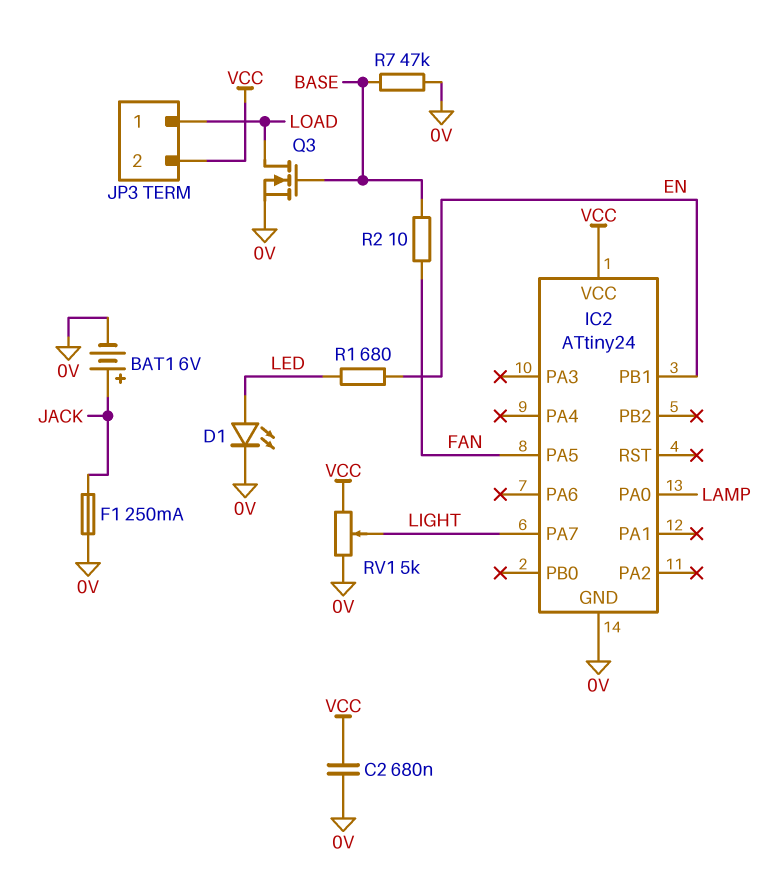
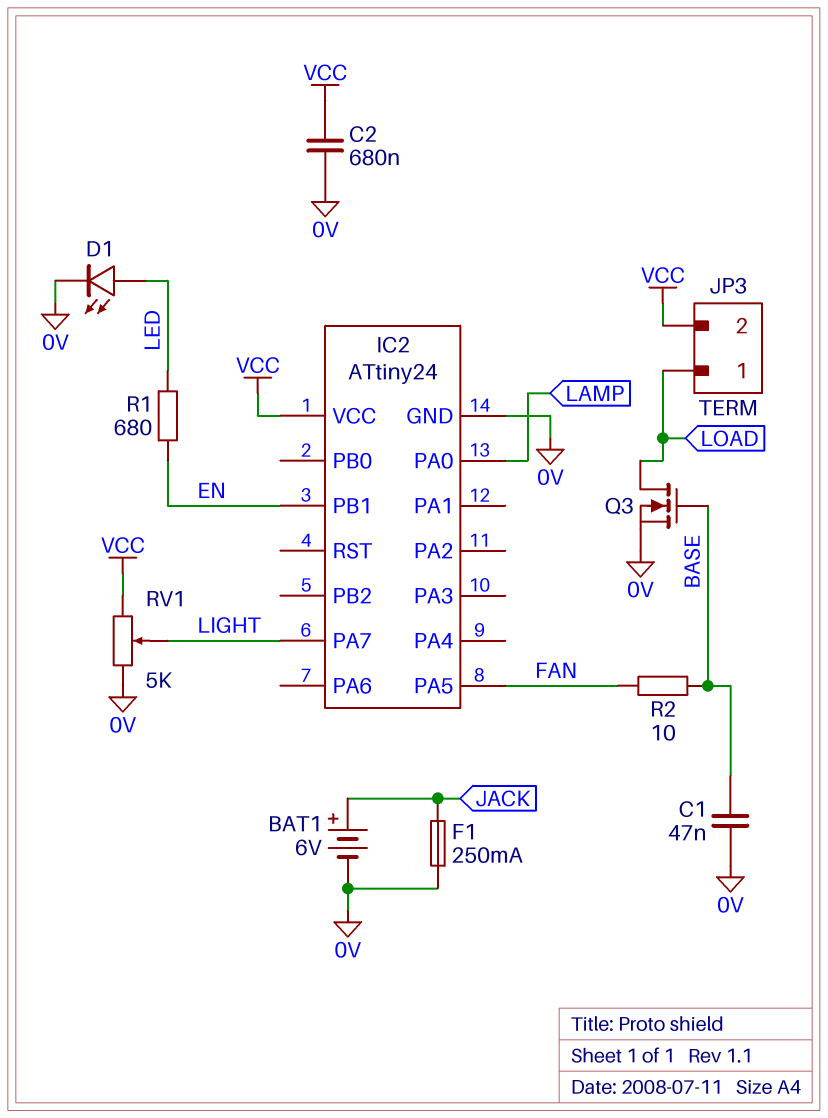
C1: none -> 47nF (0V, BASE)
R7: 47k (0V, BASE) -> none

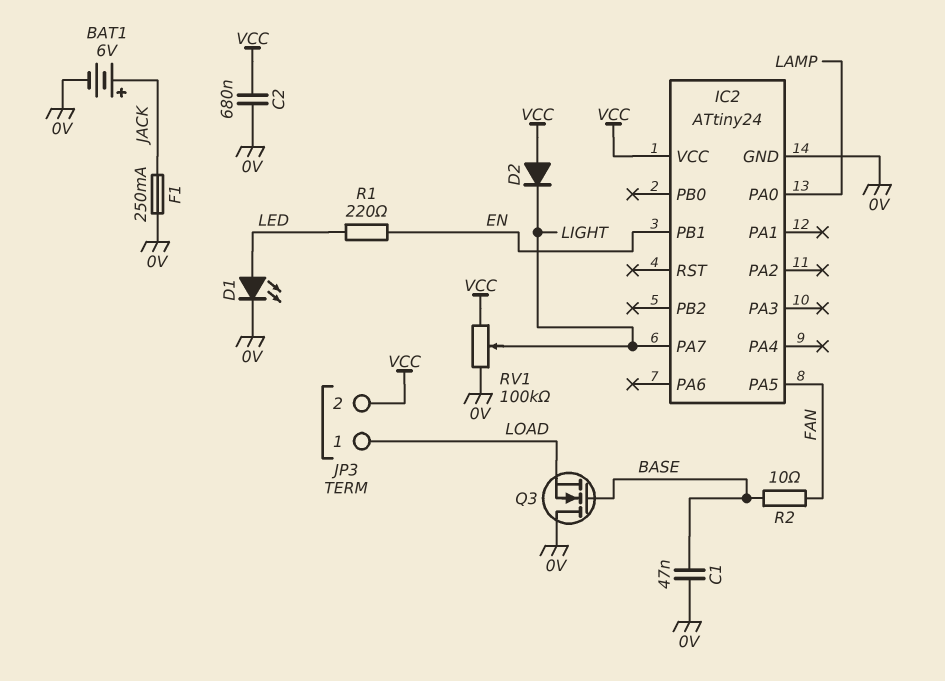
D2: none -> diode (A VCC, K LIGHT)
Q3: NMOS (G BASE, D LOAD, S 0V) -> NMOS (G BASE, D 0V, S LOAD)
R1: 680 (EN, LED) -> 220 (EN, LED)
RV1: 5k (0V, VCC, wiper LIGHT) -> 100k (0V, VCC, wiper LIGHT)

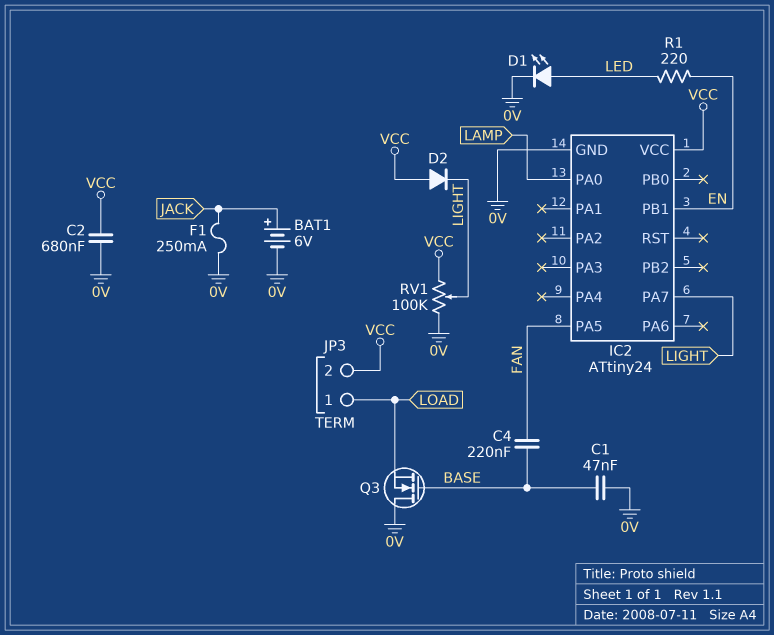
C4: none -> 220nF (BASE, FAN)
R2: 10 (BASE, FAN) -> none

